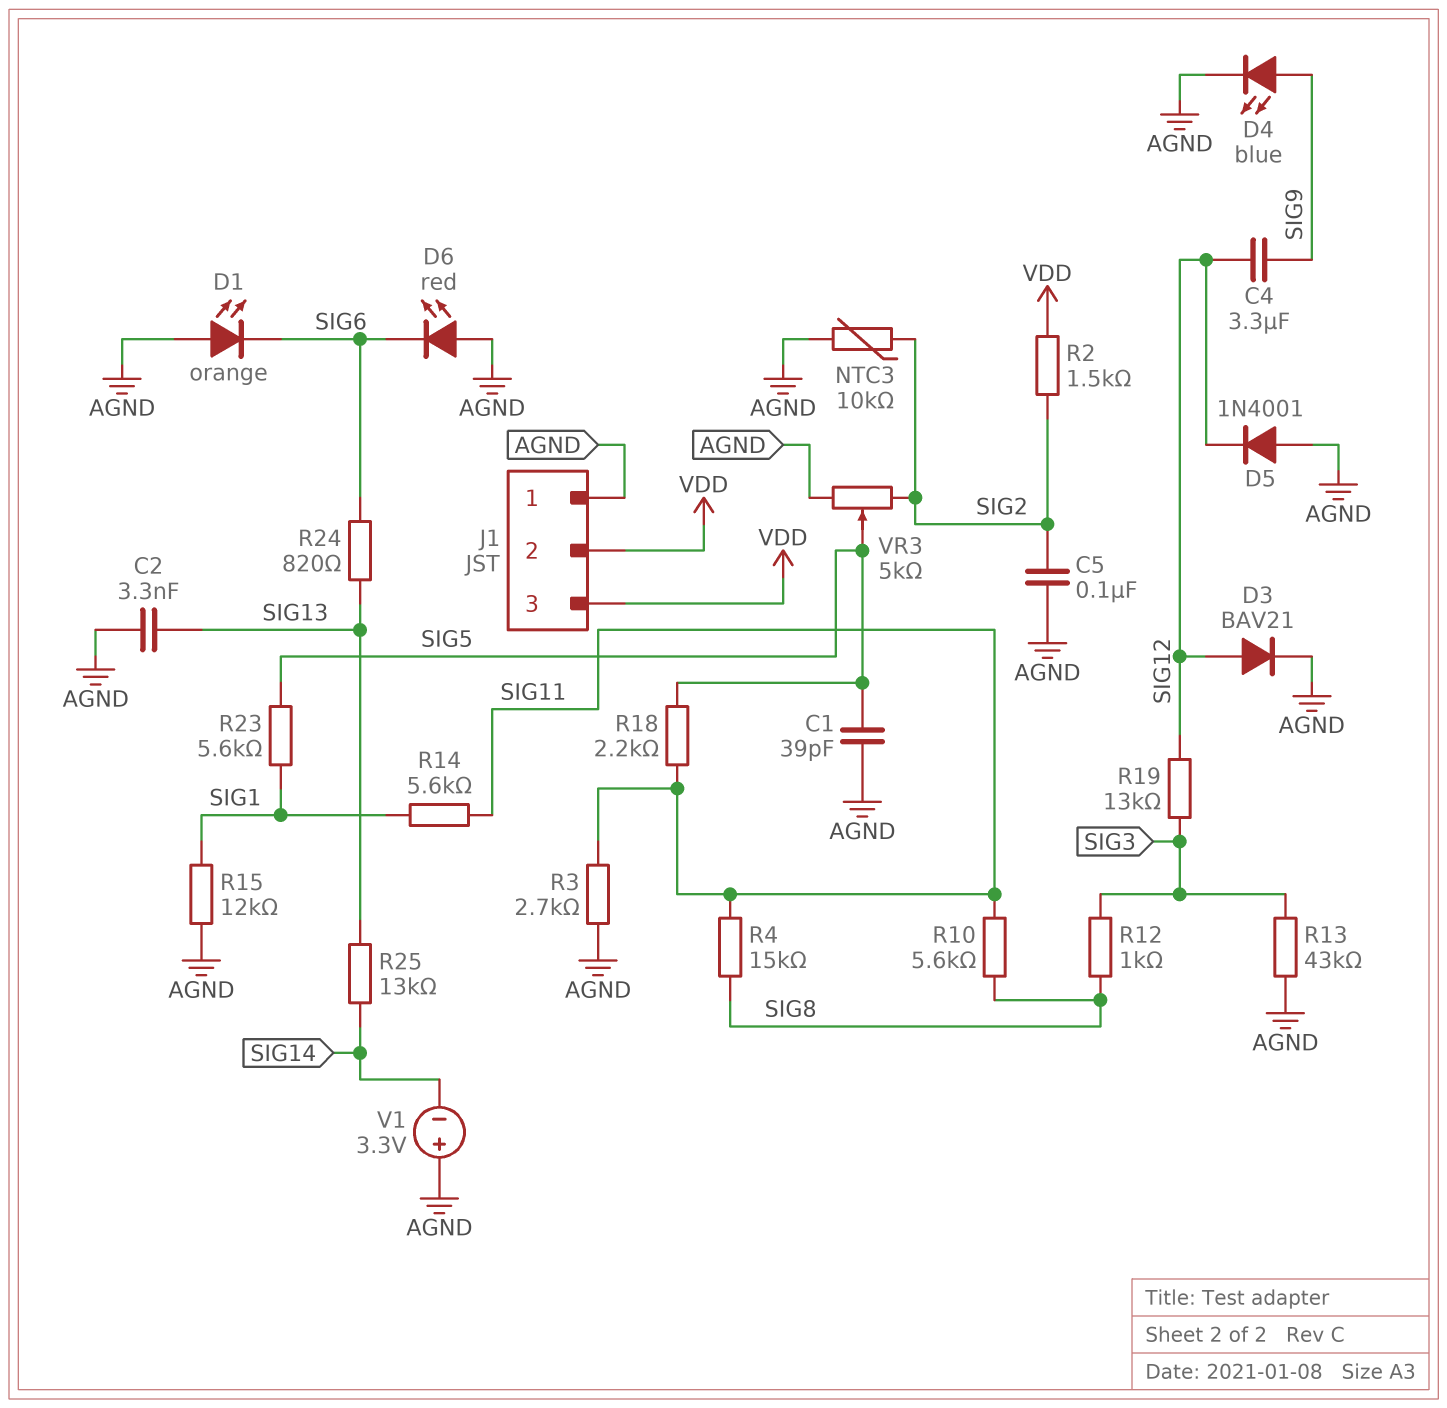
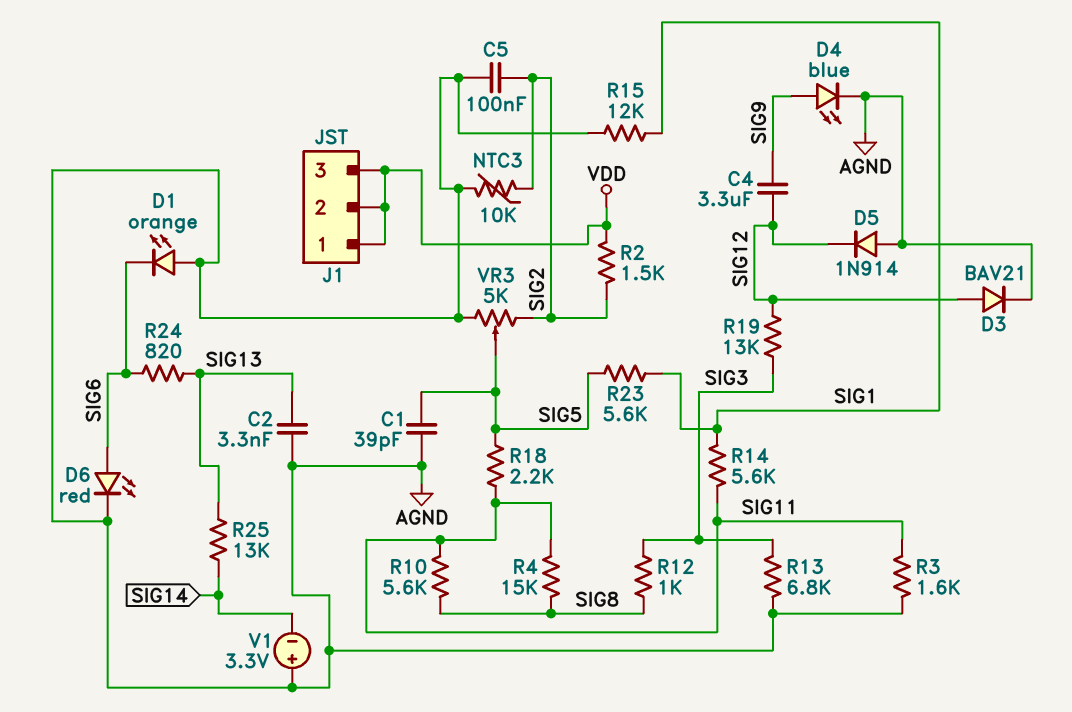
D5: diode 1N4001 (A AGND, K SIG12) -> diode 1N914 (A AGND, K SIG12)
D6: LED red (A AGND, K SIG6) -> LED red (A SIG6, K AGND)
J1 pin 1: AGND -> VDD
R3: 2.7k (AGND, SIG11) -> 1.6k (AGND, SIG11)
R13: 43k (AGND, SIG3) -> 6.8k (AGND, SIG3)

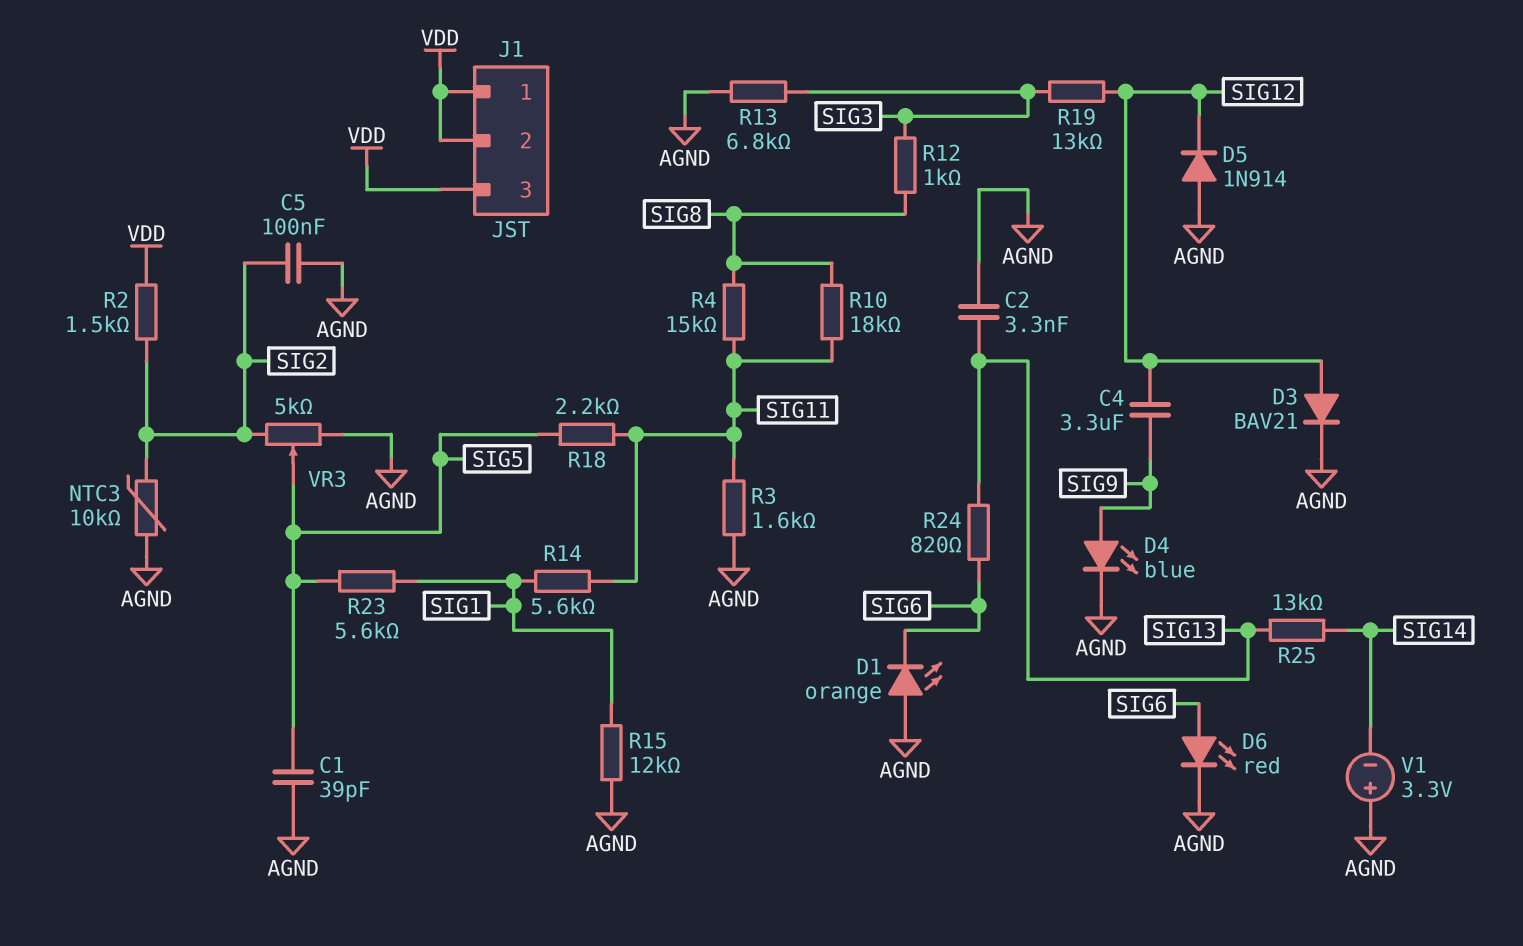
R10: 5.6k (SIG8, SIG11) -> 18k (SIG8, SIG11)

